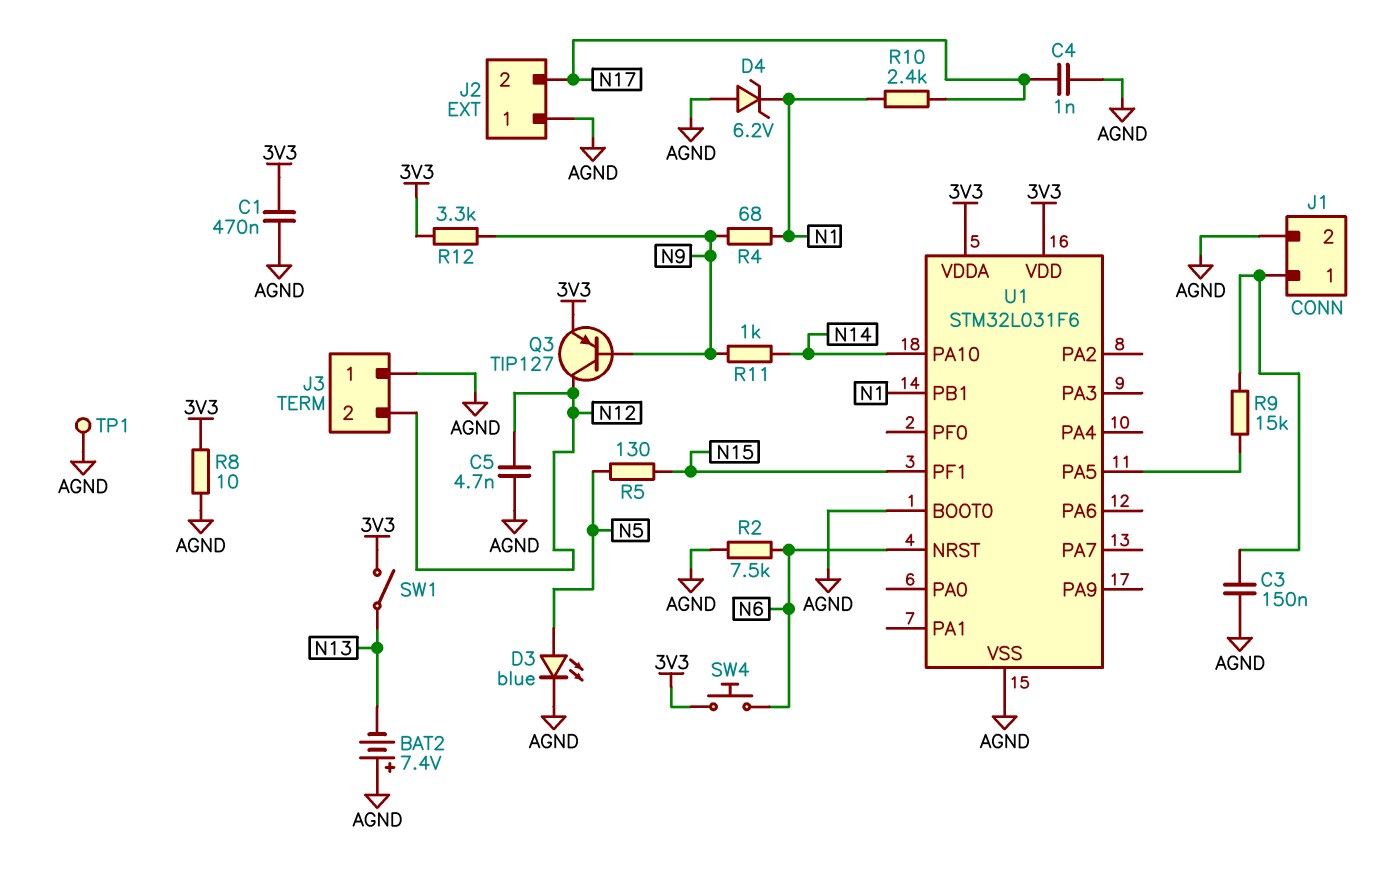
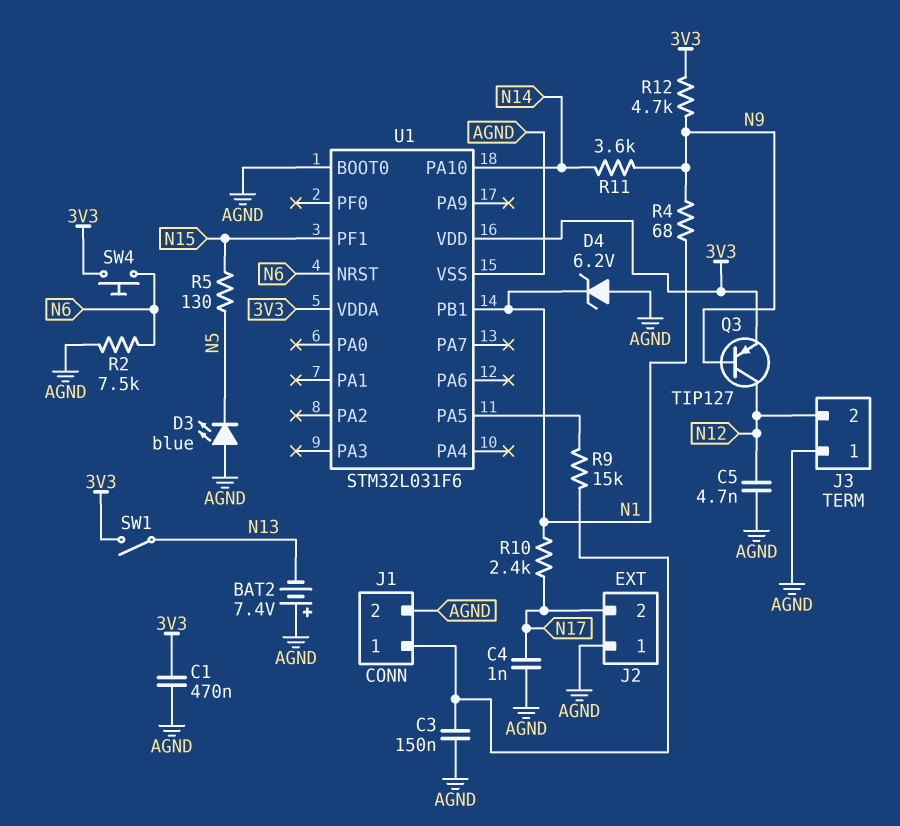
D3: LED blue (A N5, K AGND) -> LED blue (A AGND, K N5)
R8: 10 (3V3, AGND) -> none
R11: 1k (N9, N14) -> 3.6k (N9, N14)
R12: 3.3k (3V3, N9) -> 4.7k (3V3, N9)
TP1: test point (AGND) -> none

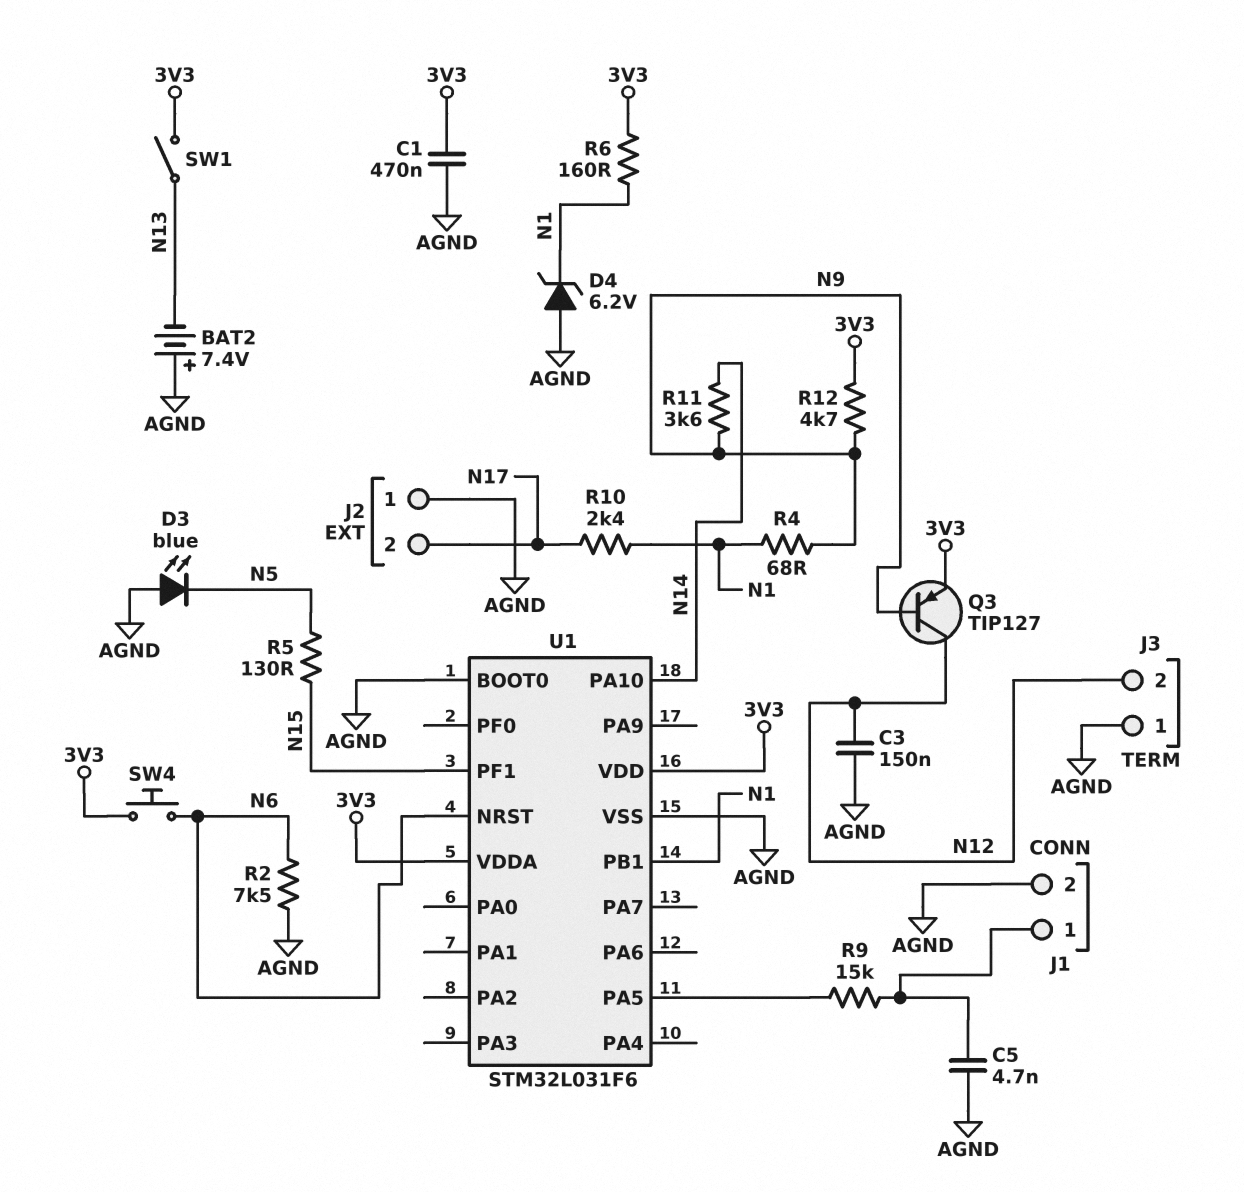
C3: 150nF (AGND, J1/1) -> 150nF (AGND, N12)
C4: 1nF (AGND, N17) -> none
C5: 4.7nF (AGND, N12) -> 4.7nF (AGND, J1/1)
R6: none -> 160 (3V3, N1)

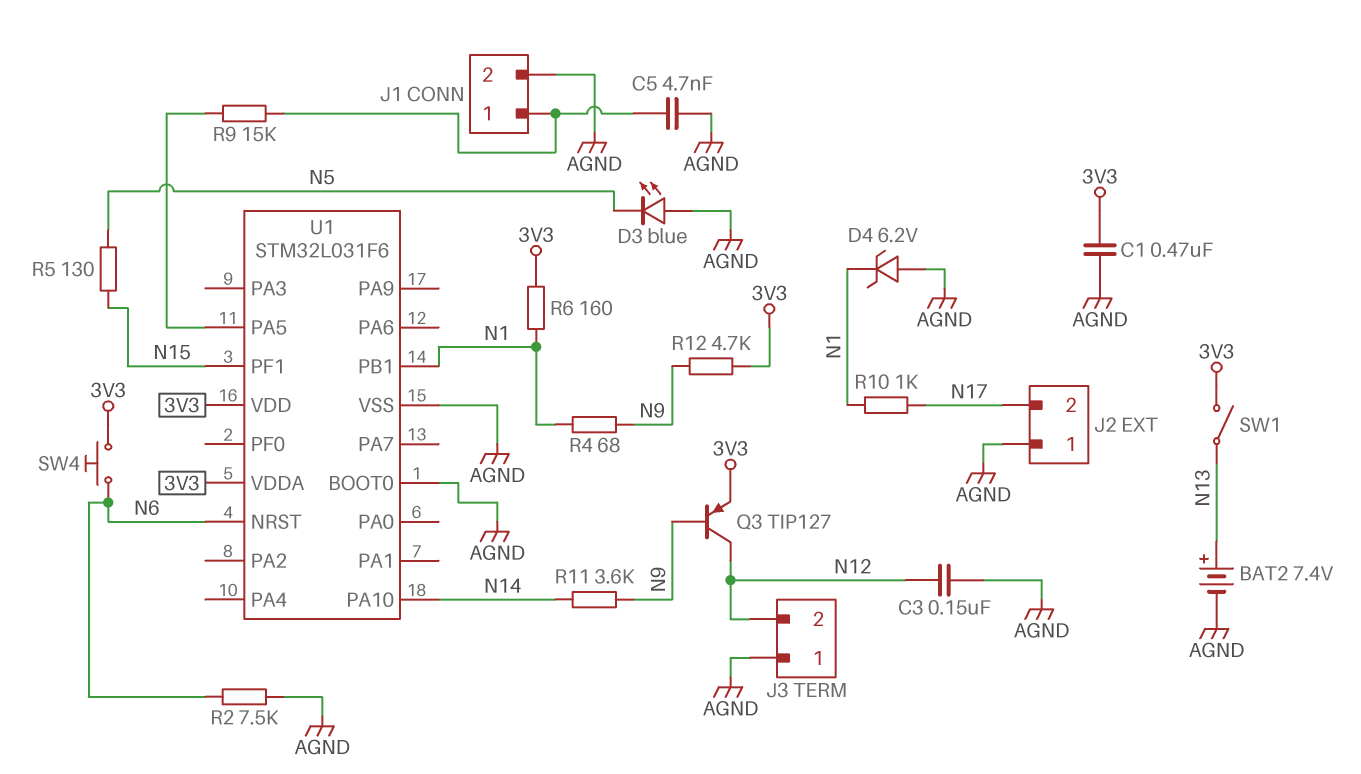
BAT2: 7.4V (plus AGND, minus N13) -> 7.4V (plus N13, minus AGND)
R10: 2.4k (N1, N17) -> 1k (N1, N17)

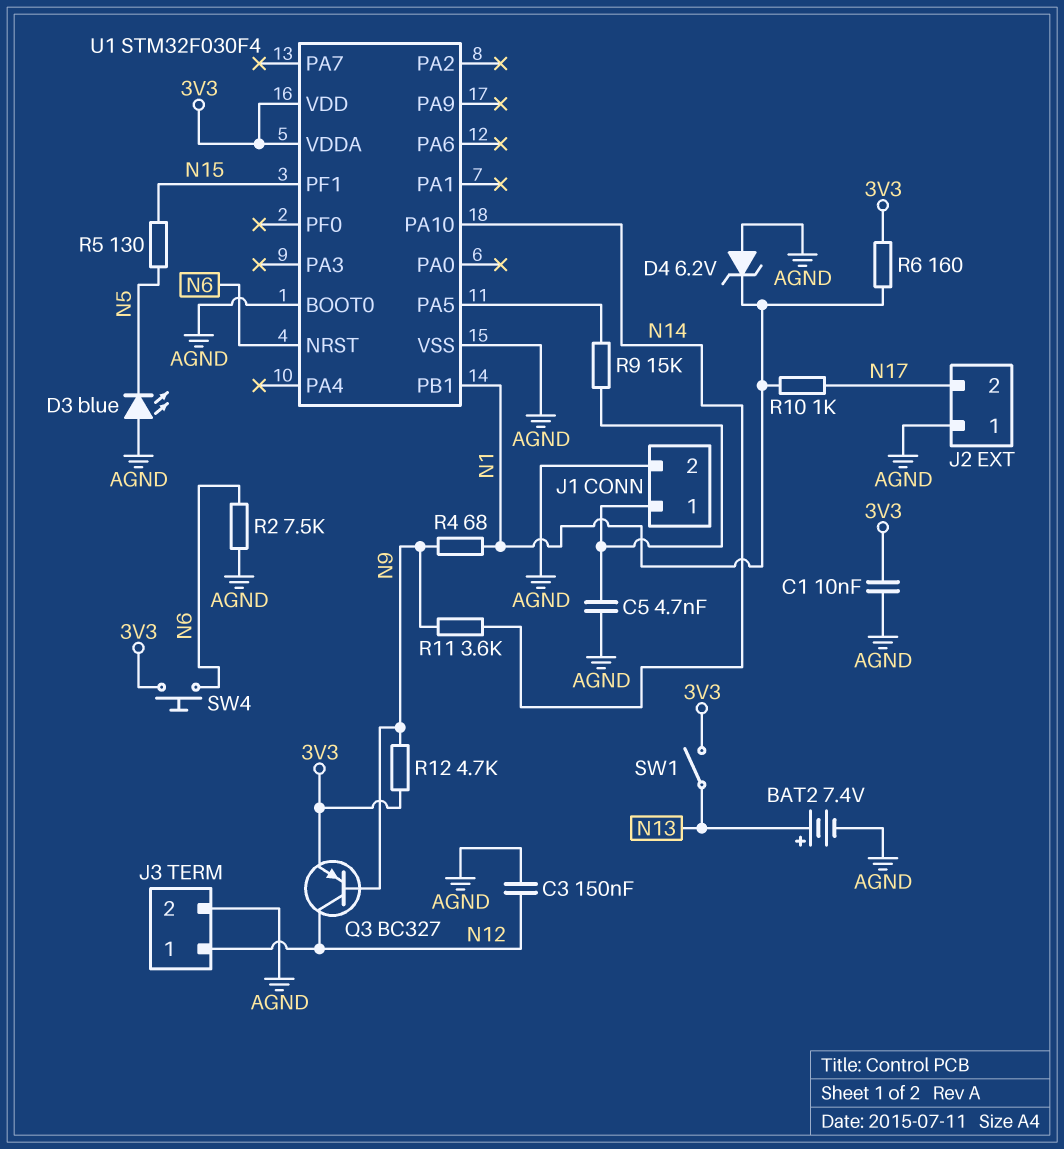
C1: 470nF (3V3, AGND) -> 10nF (3V3, AGND)
J3 pin 1: AGND -> N12
J3 pin 2: N12 -> AGND
Q3: PNP TIP127 (B N9, C N12, E 3V3) -> PNP BC327 (B N9, C N12, E 3V3)
U1: STM32L031F6 -> STM32F030F4

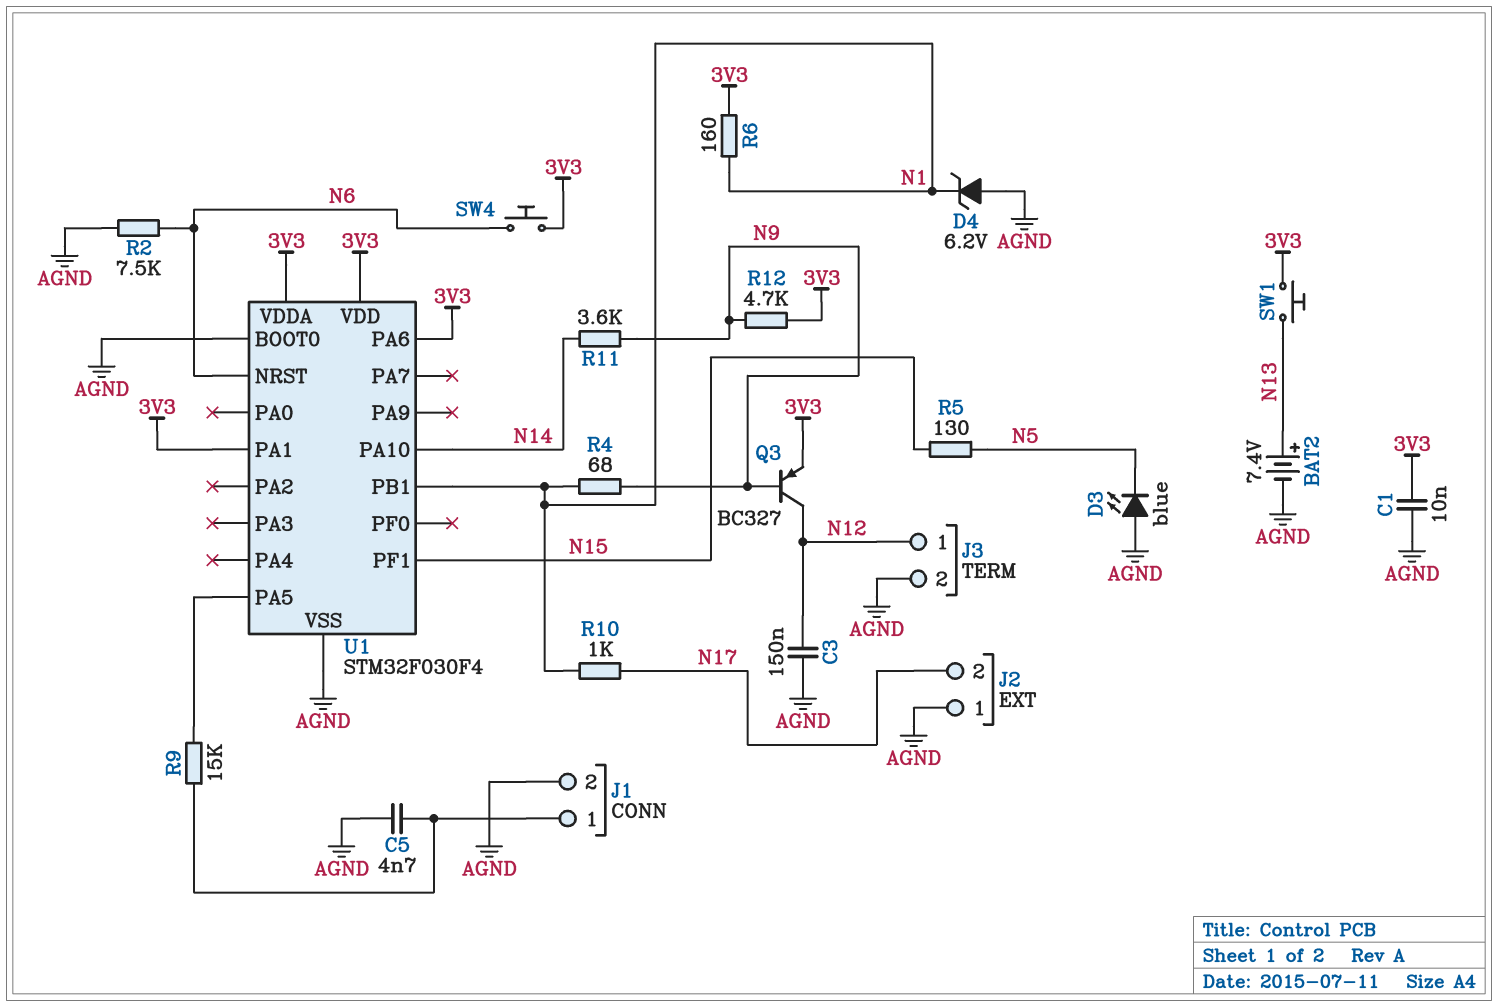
SW1: switch (3V3, N13) -> button (3V3, N13)
U1 pin PA1: none -> 3V3
U1 pin PA6: none -> 3V3

